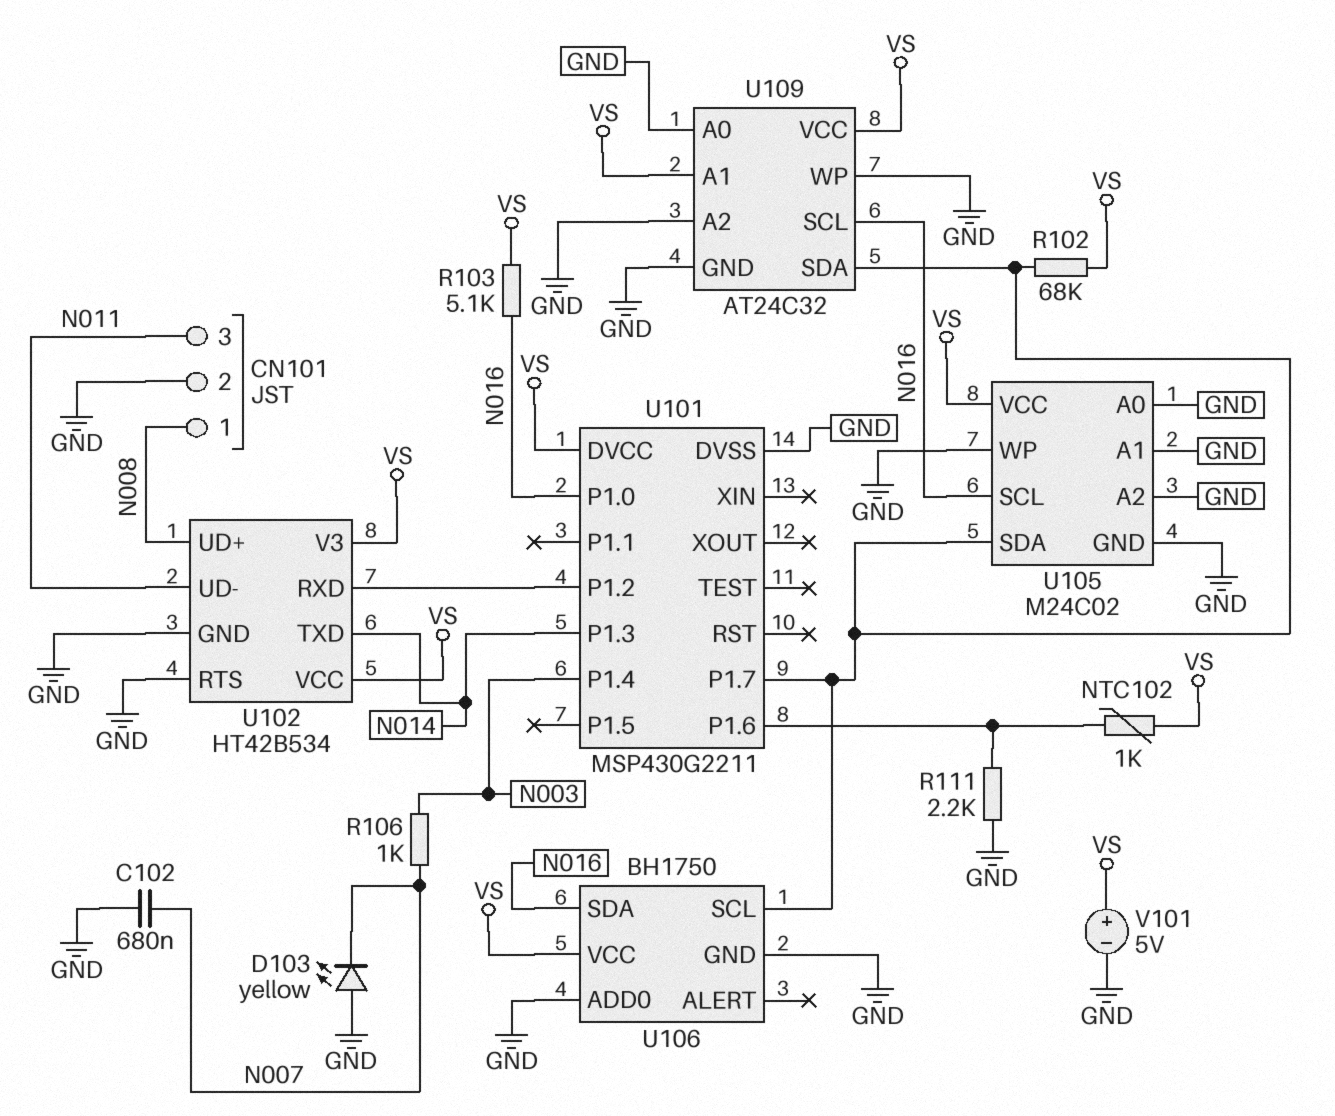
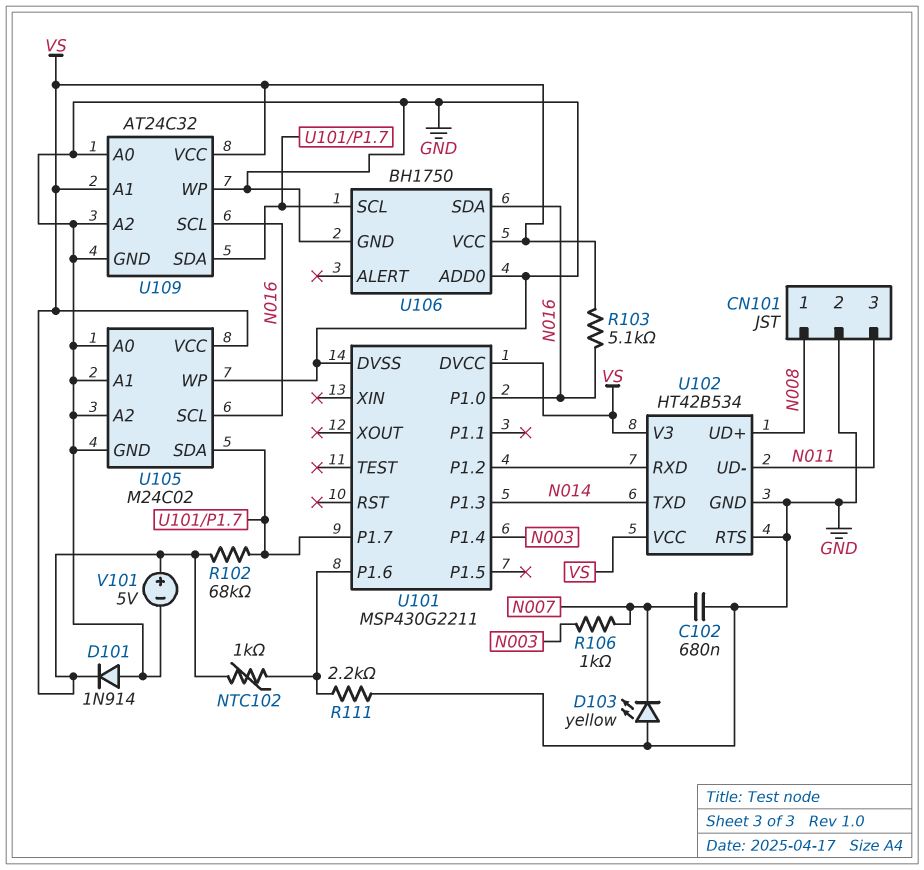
D101: none -> diode 1N914 (A GND, K VS)

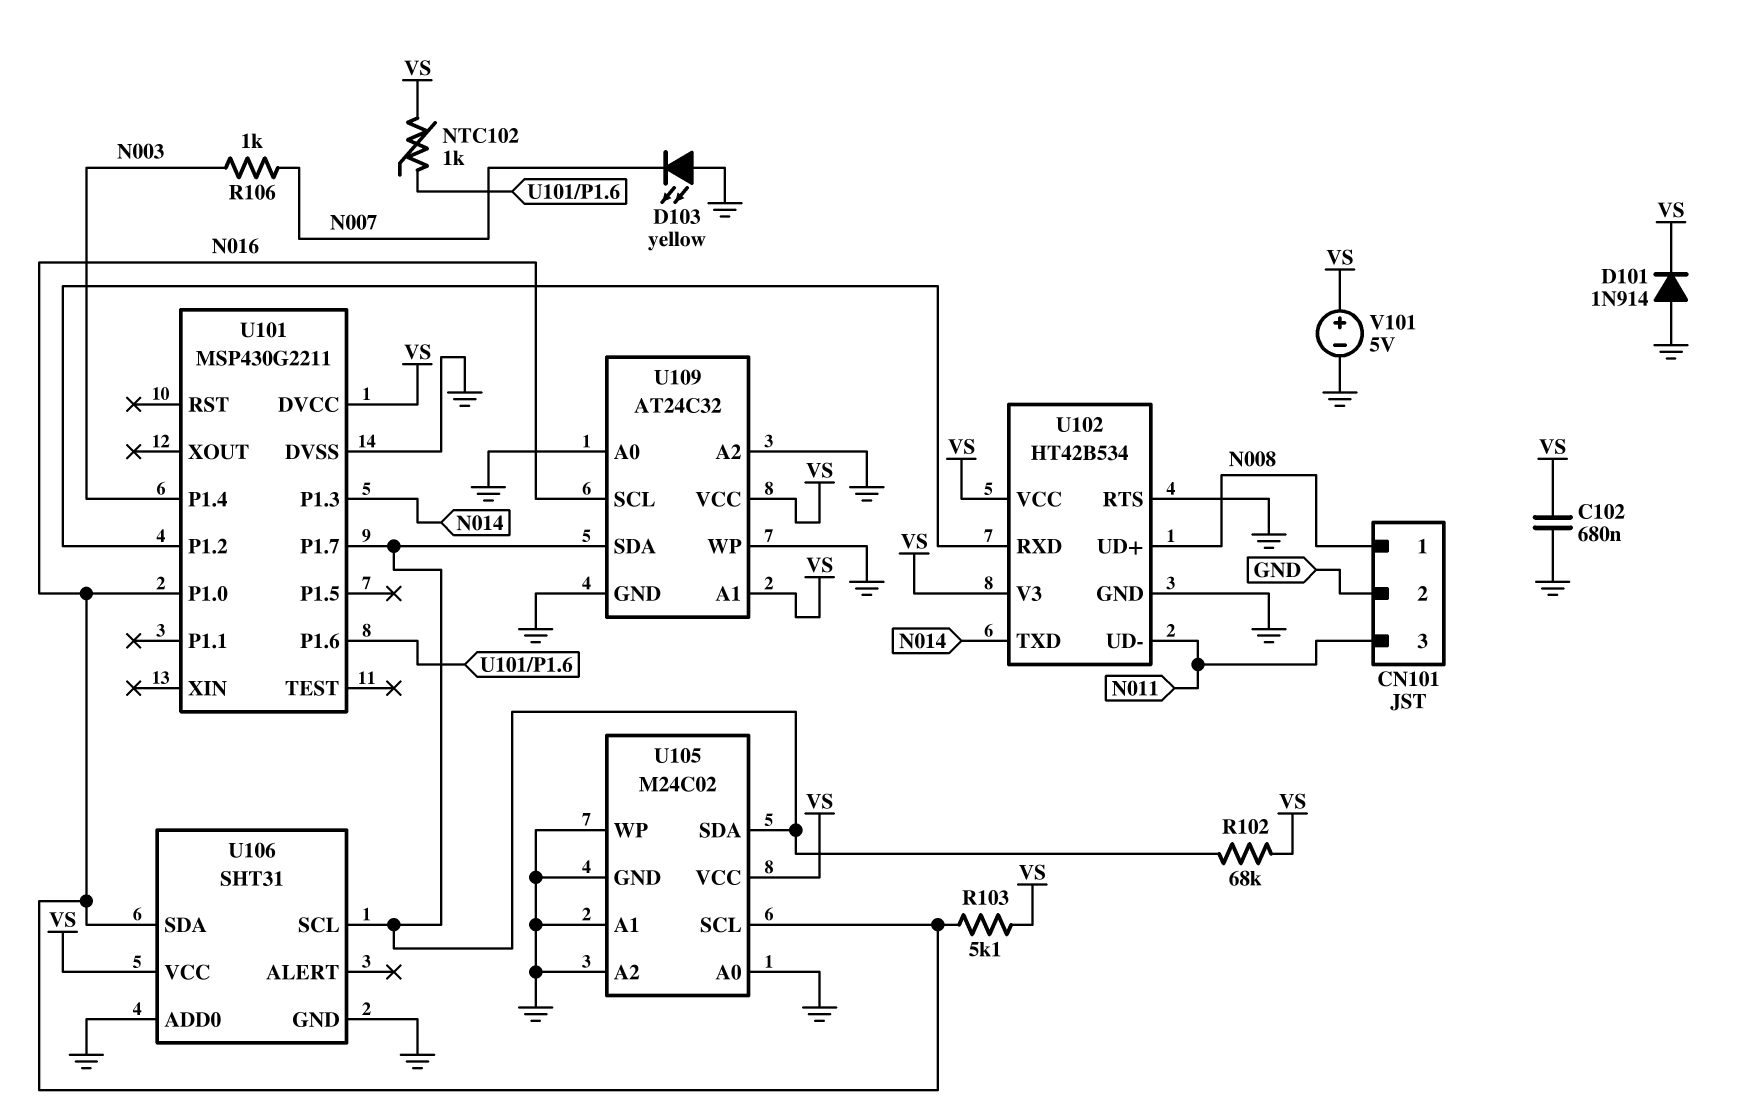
C102: 680nF (GND, N007) -> 680nF (GND, VS)
R111: 2.2k (GND, U101/P1.6) -> none
U106: BH1750 -> SHT31

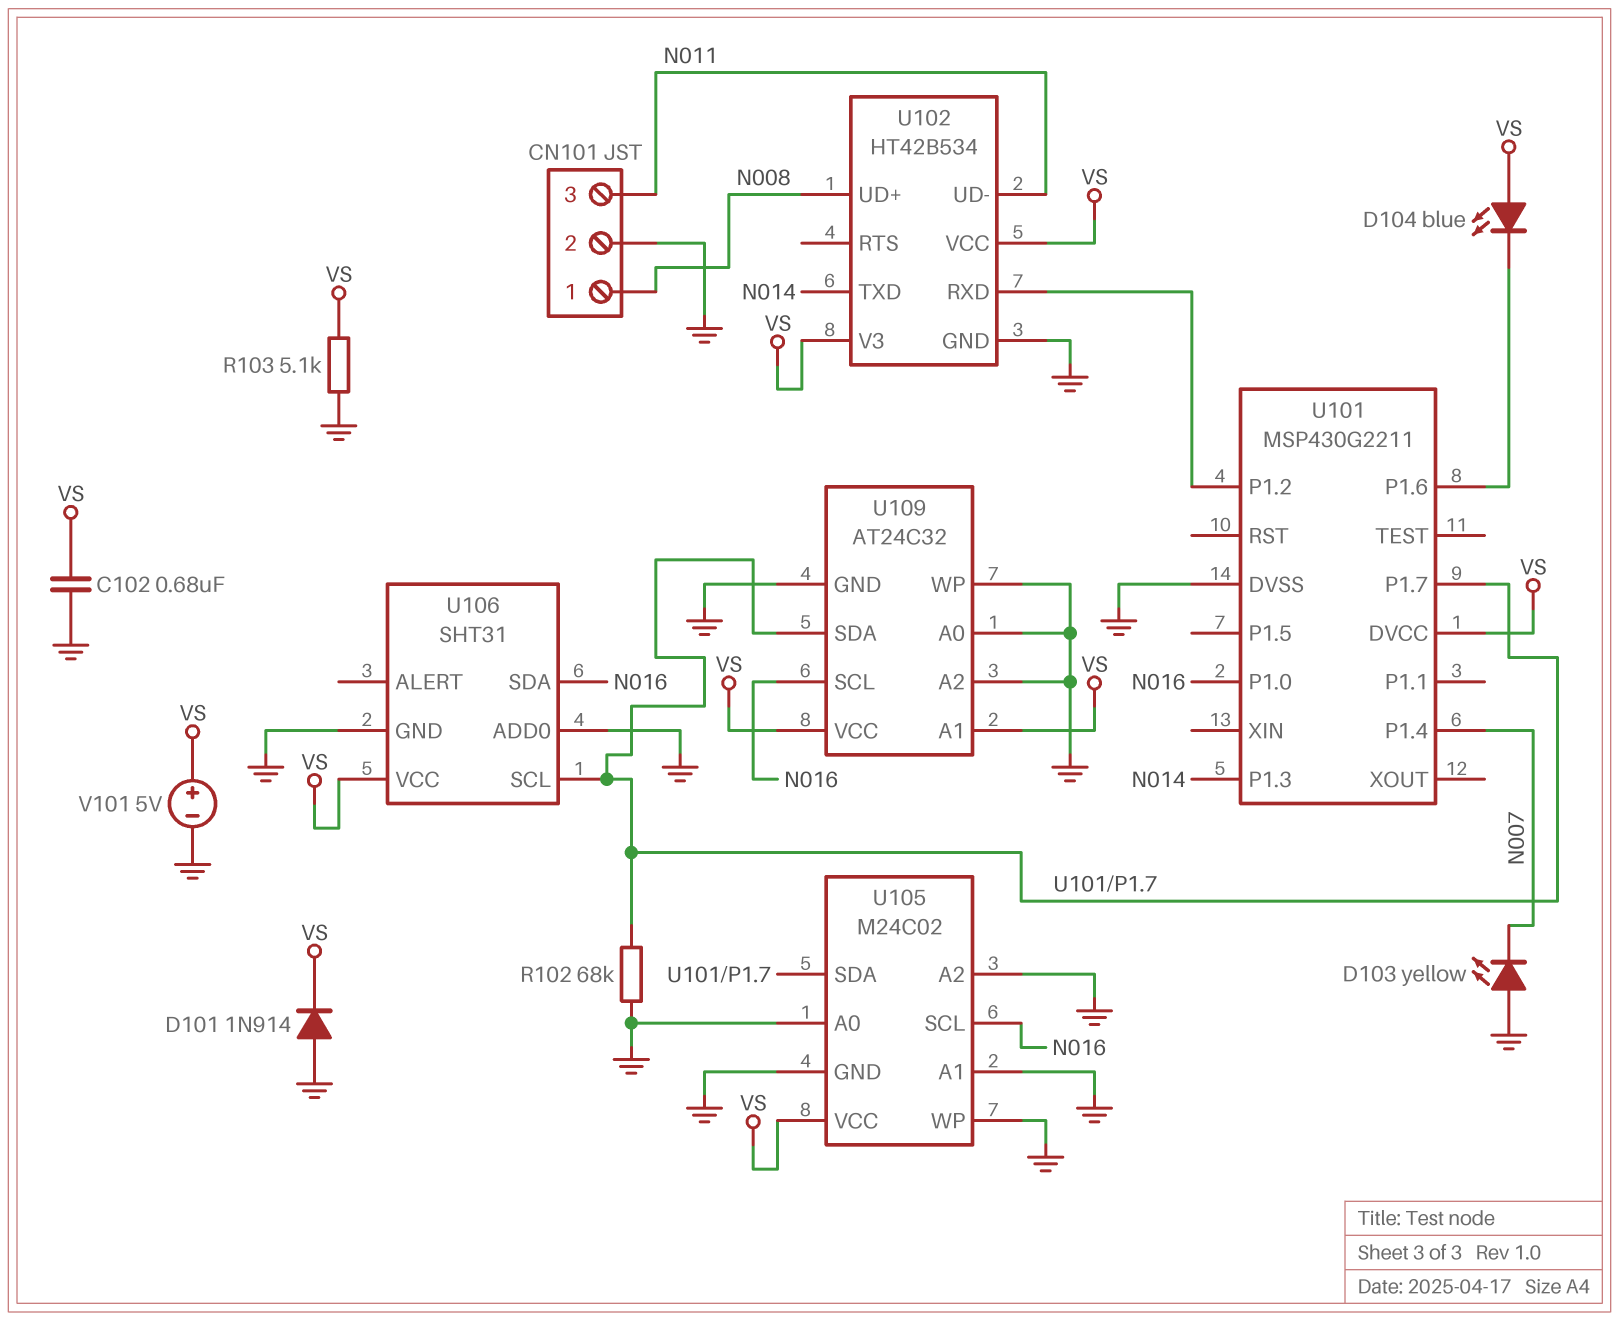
D104: none -> LED blue (A VS, K U101/P1.6)
NTC102: 1k (U101/P1.6, VS) -> none
R102: 68k (U101/P1.7, VS) -> 68k (GND, U101/P1.7)
R103: 5.1k (N016, VS) -> 5.1k (GND, VS)
R106: 1k (N003, N007) -> none
U101 pin P1.4: N003 -> N007
U102 pin RTS: GND -> none

